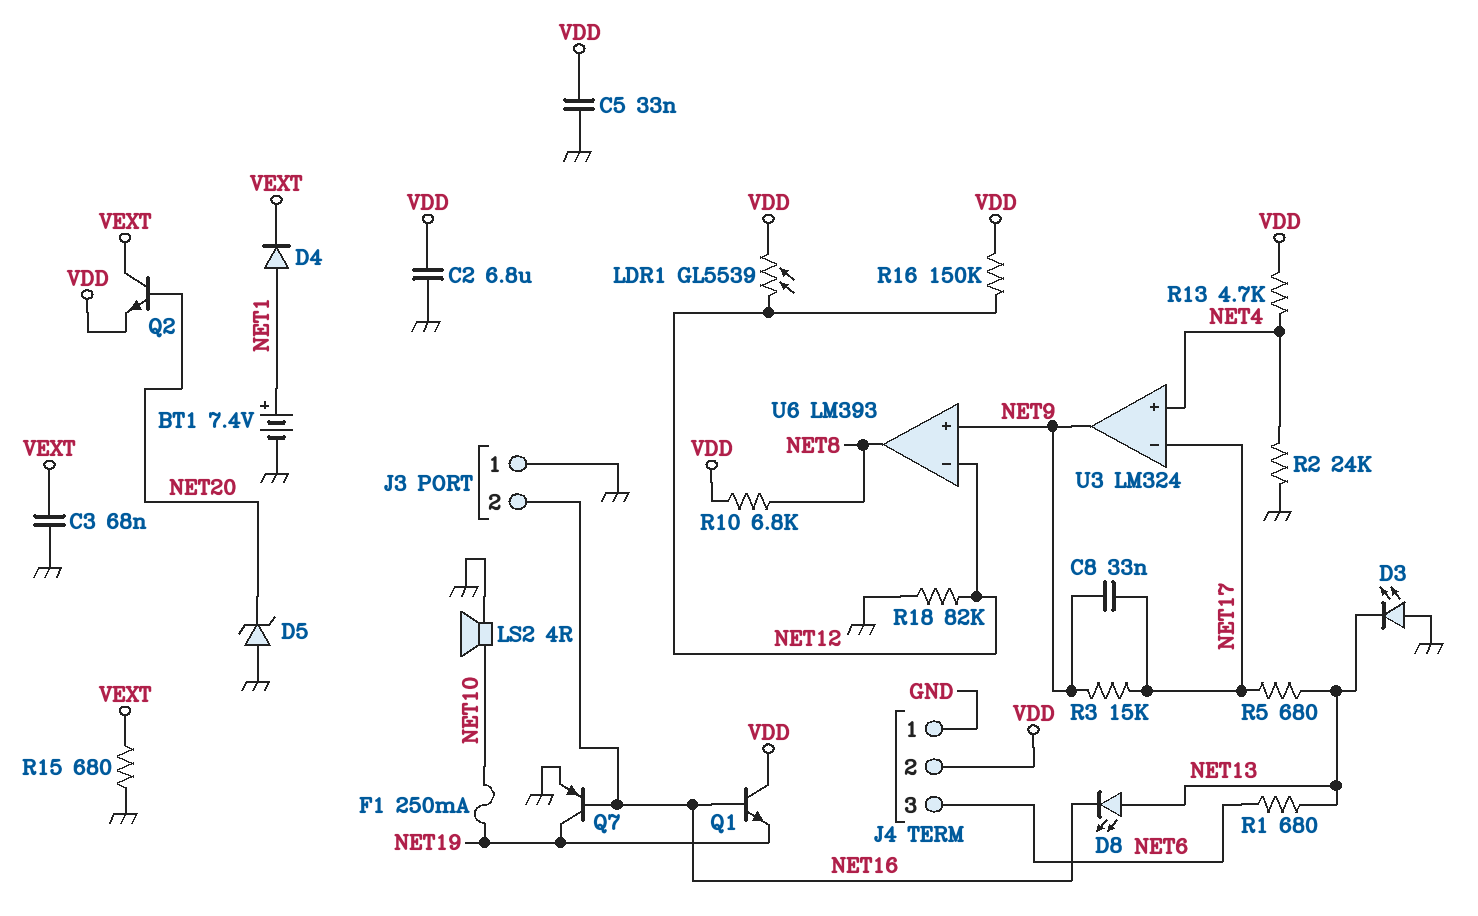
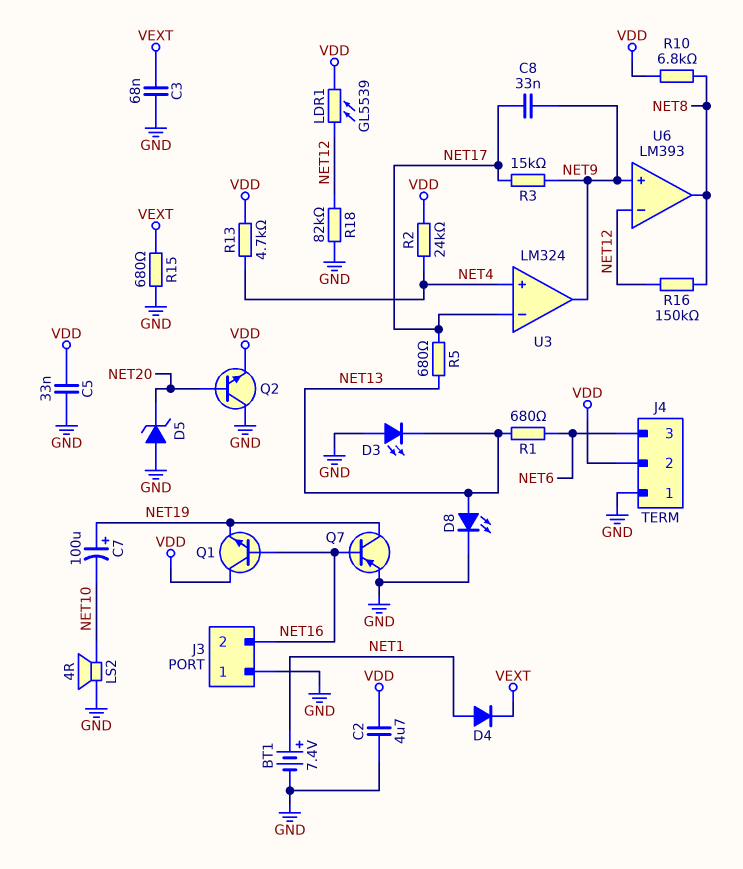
C2: 6.8uF (GND, VDD) -> 4.7uF (GND, VDD)
C7: none -> 100uF (plus NET19, minus NET10)
D8: LED (A NET13, K NET16) -> LED (A NET13, K GND)
F1: 250mA (NET10, NET19) -> none
Q2: NPN (B NET20, C VEXT, E VDD) -> NPN (B NET20, C GND, E VDD)
R2: 24k (GND, NET4) -> 24k (NET4, VDD)
R16: 150k (NET12, VDD) -> 150k (NET8, NET12)

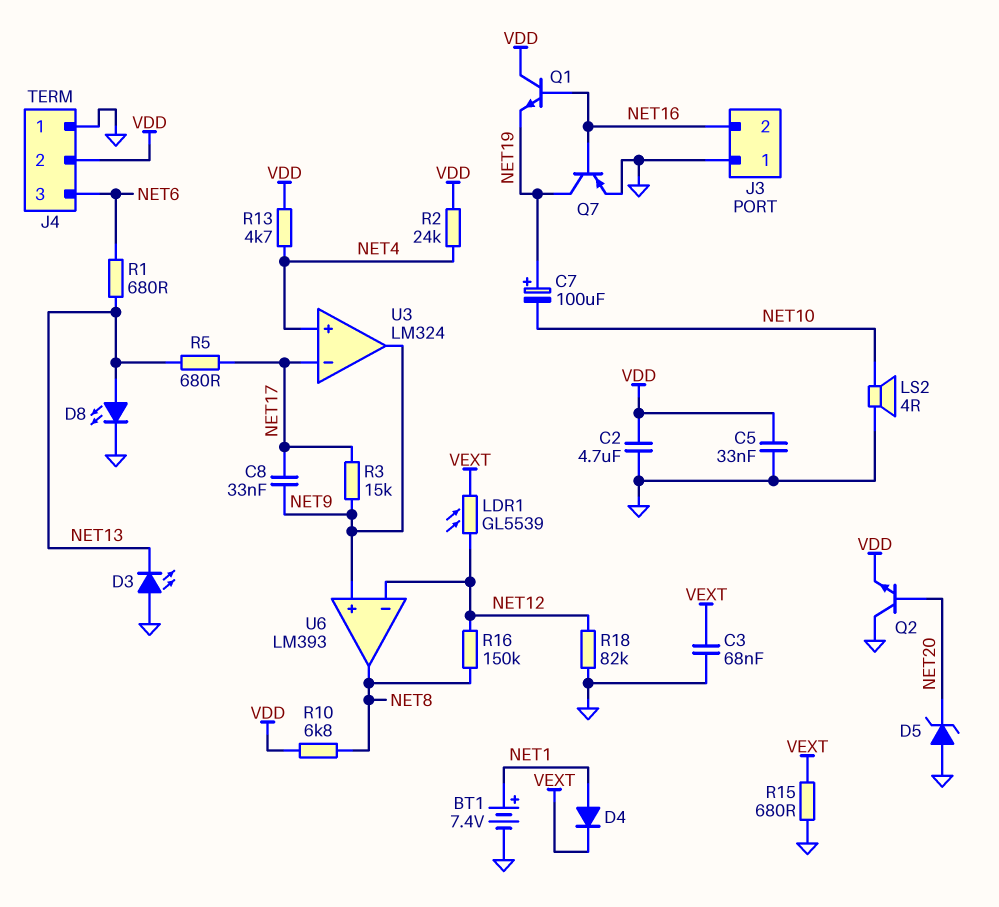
LDR1: GL5539 (NET12, VDD) -> GL5539 (NET12, VEXT)

